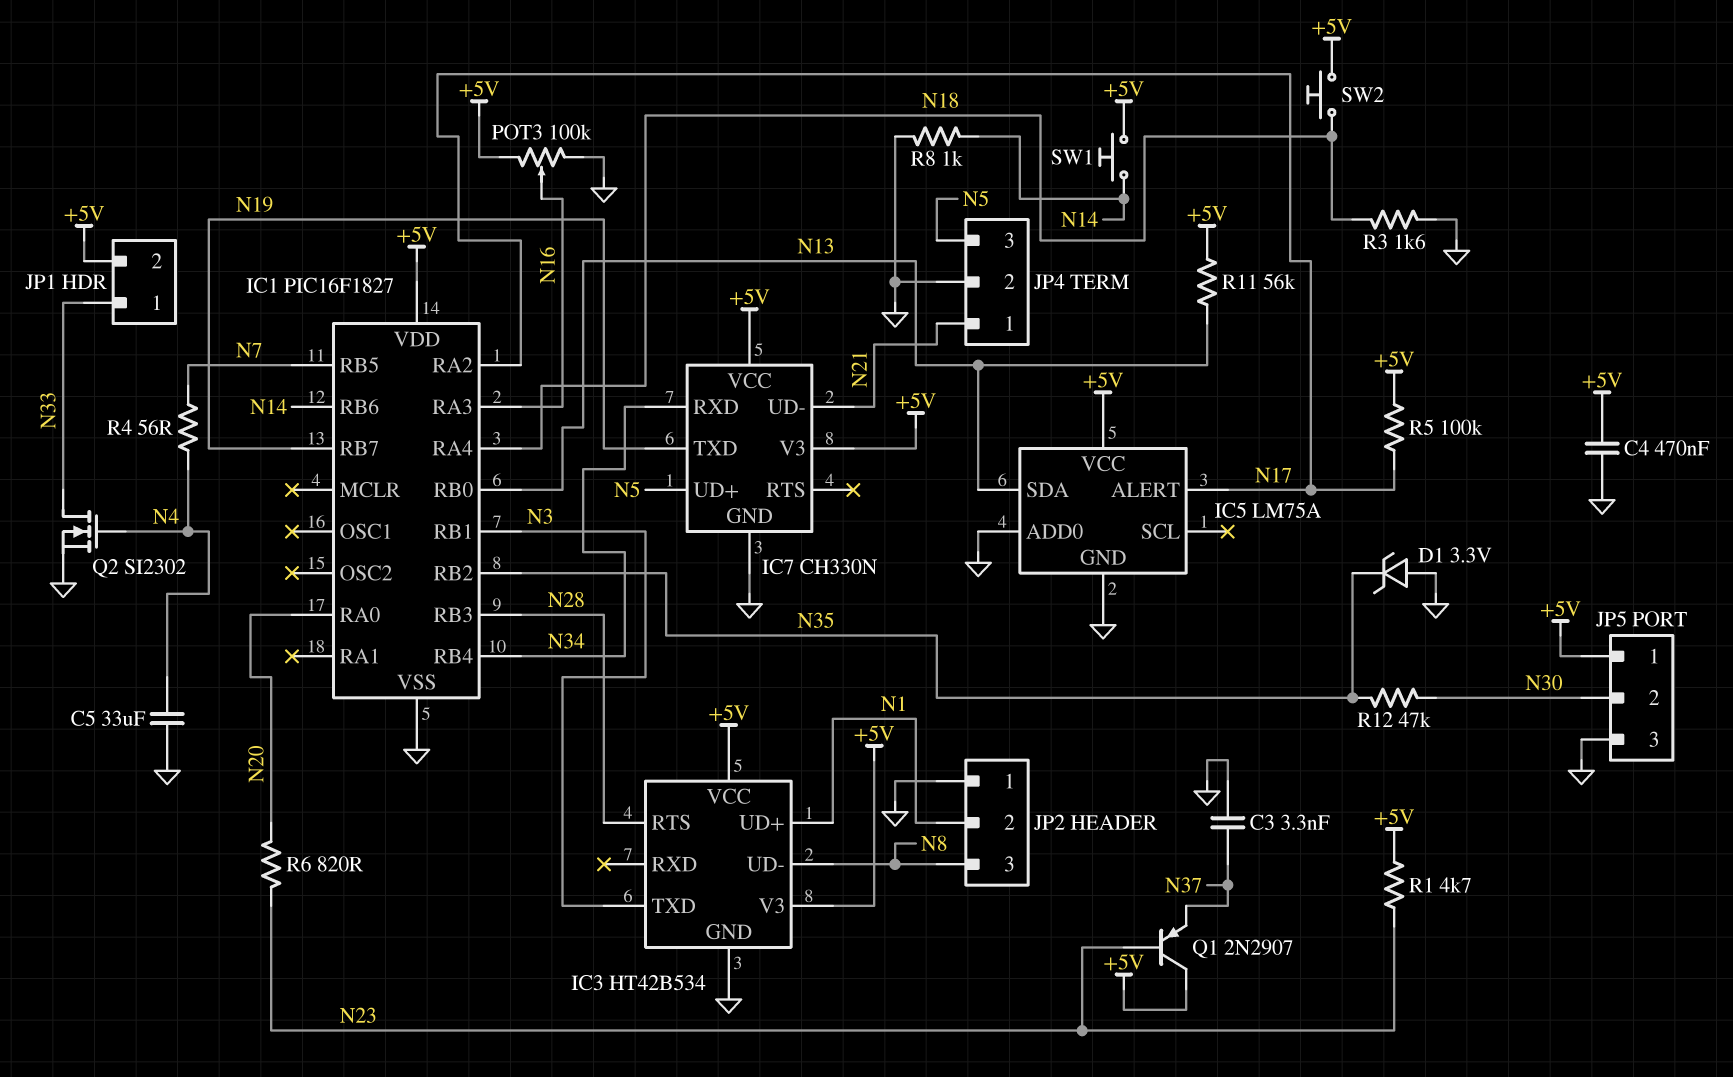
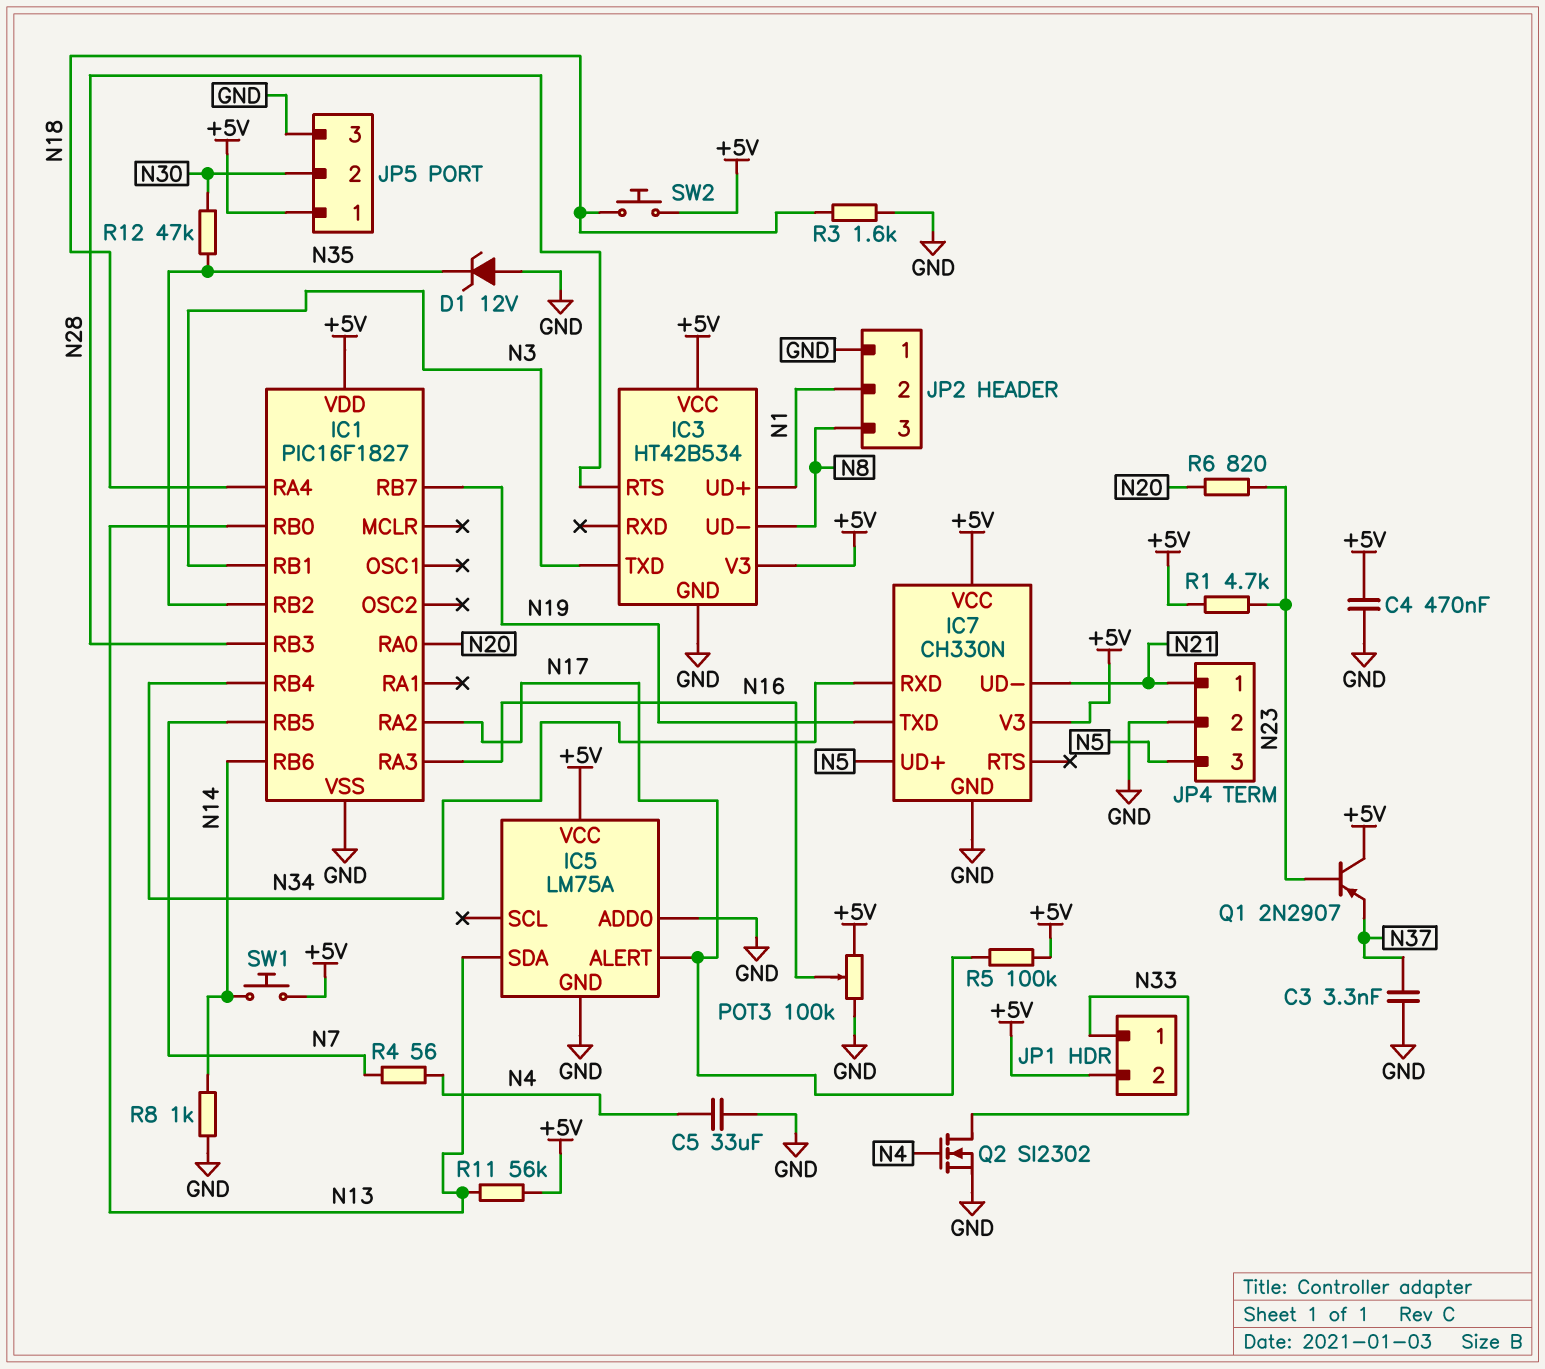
D1: zener 3.3V (A GND, K N35) -> zener 12V (A GND, K N35)

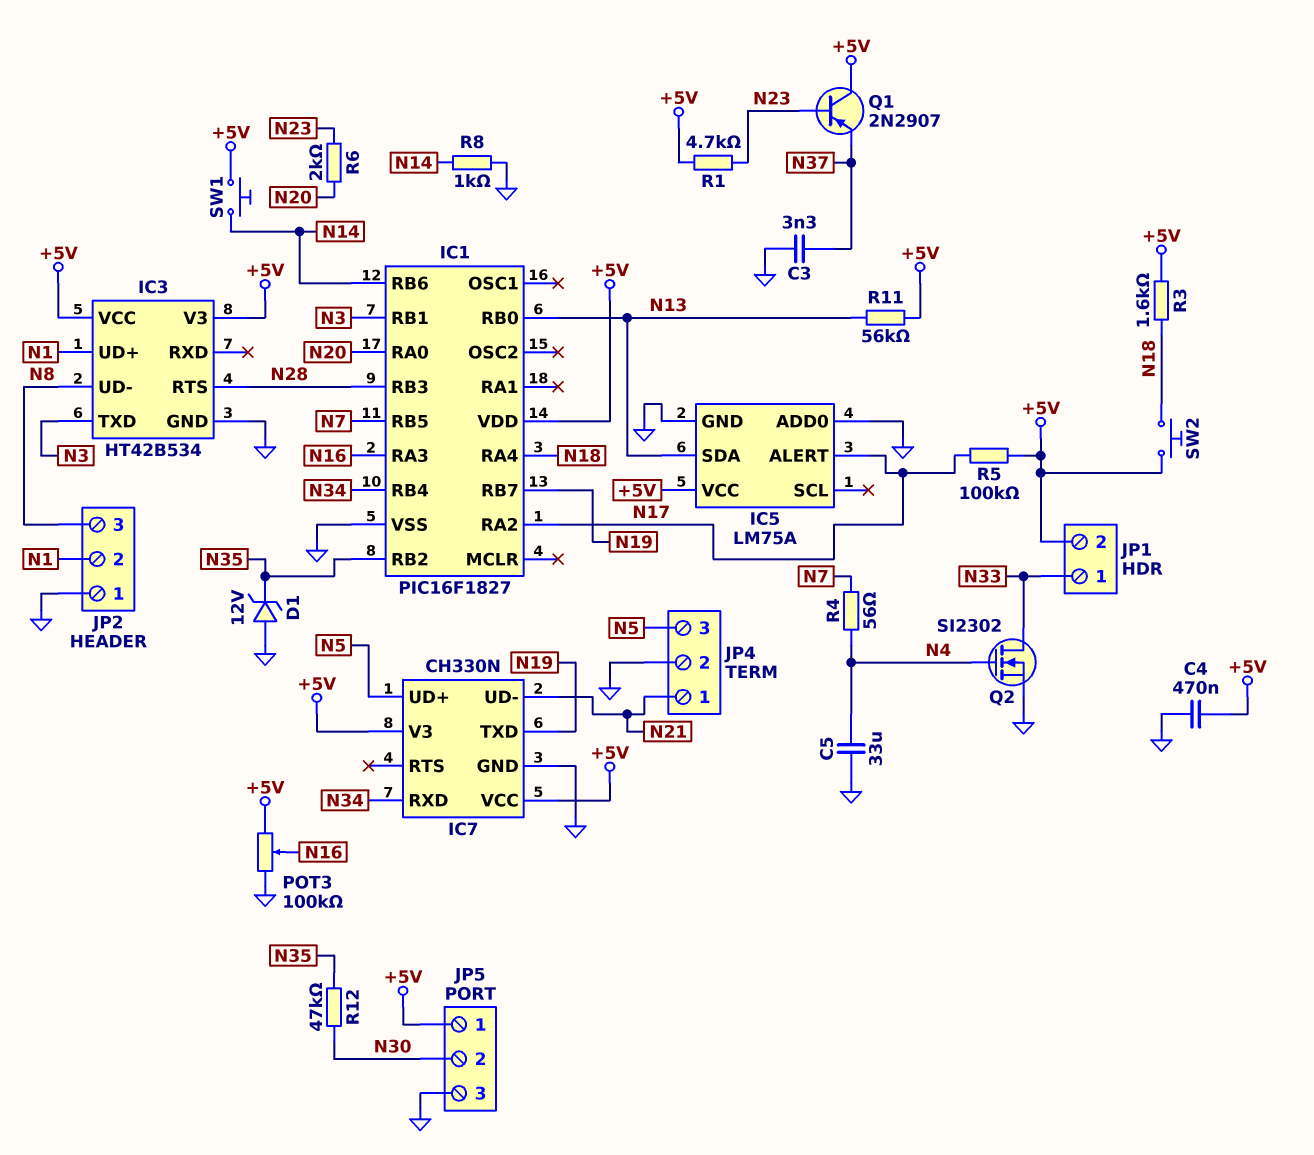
R3: 1.6k (GND, N18) -> 1.6k (+5V, N18)
R6: 820 (N20, N23) -> 2k (N20, N23)

